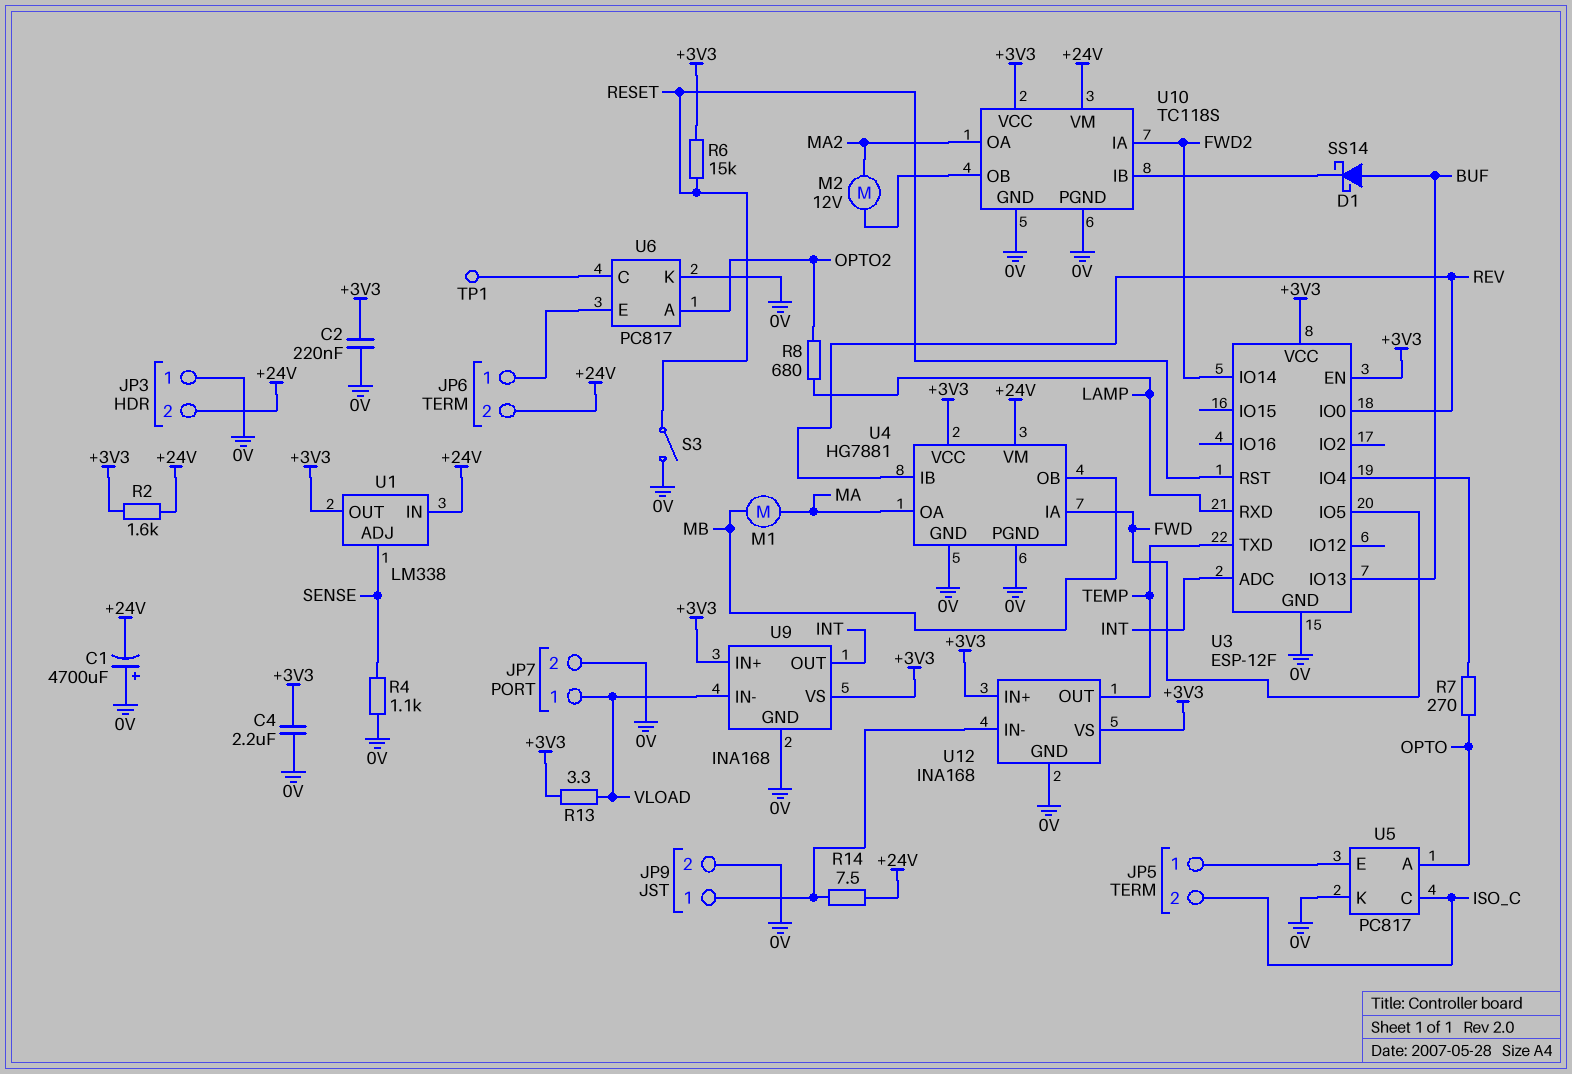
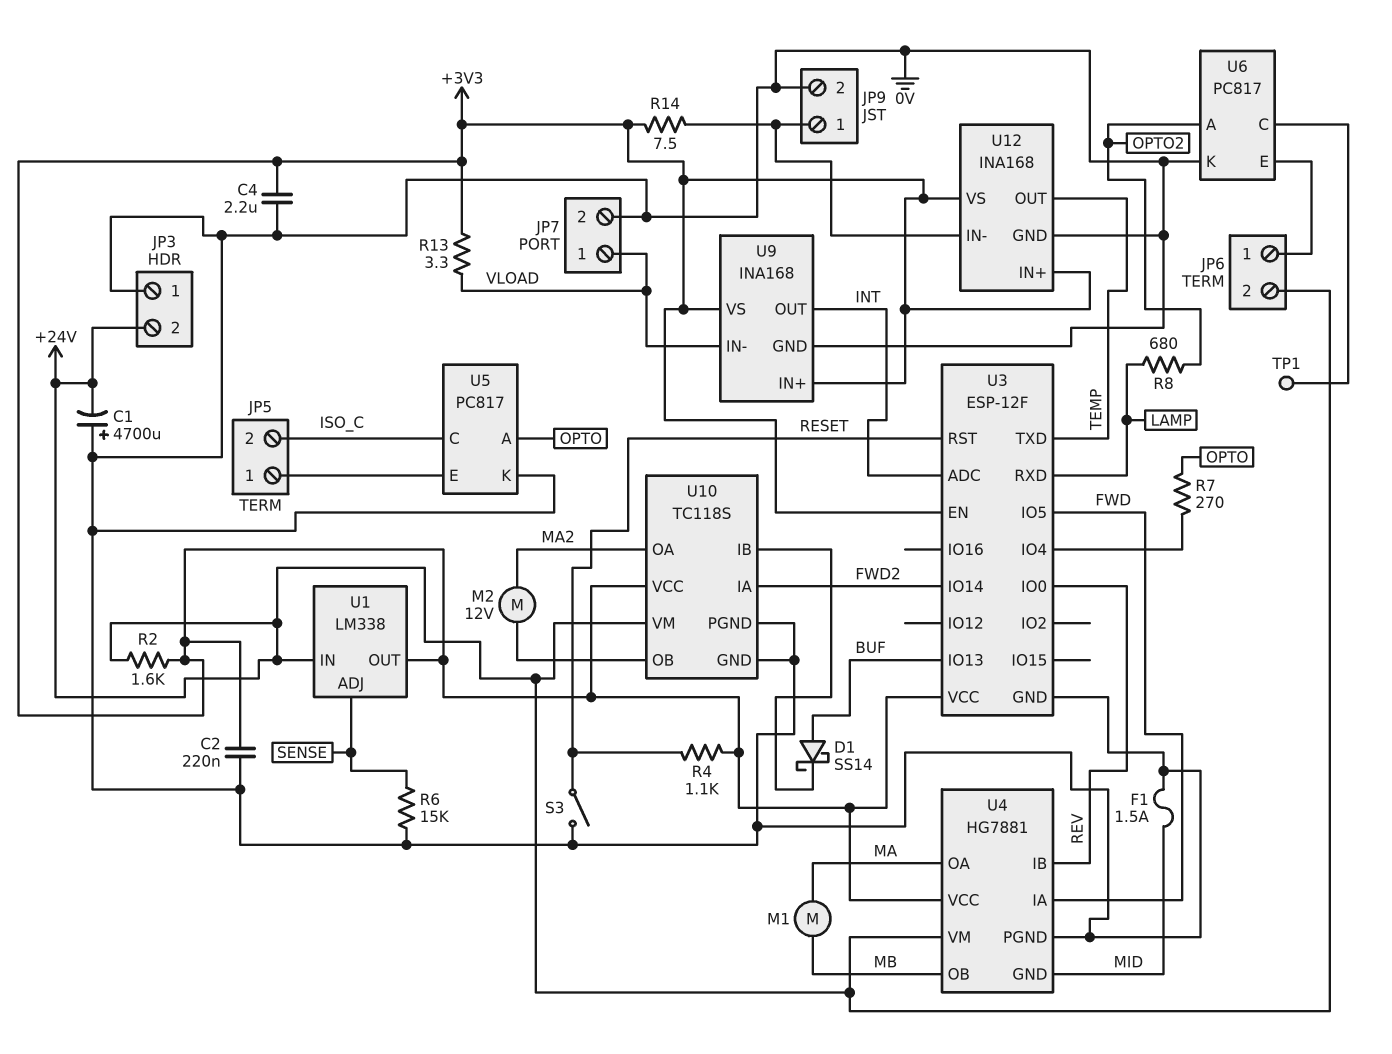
F1: none -> 1.5A (0V, MID)
R4: 1.1k (0V, SENSE) -> 1.1k (+3V3, RESET)
R6: 15k (+3V3, RESET) -> 15k (0V, SENSE)
R14: 7.5 (+24V, JP9/1) -> 7.5 (+3V3, JP9/1)
U4 pin GND: 0V -> MID

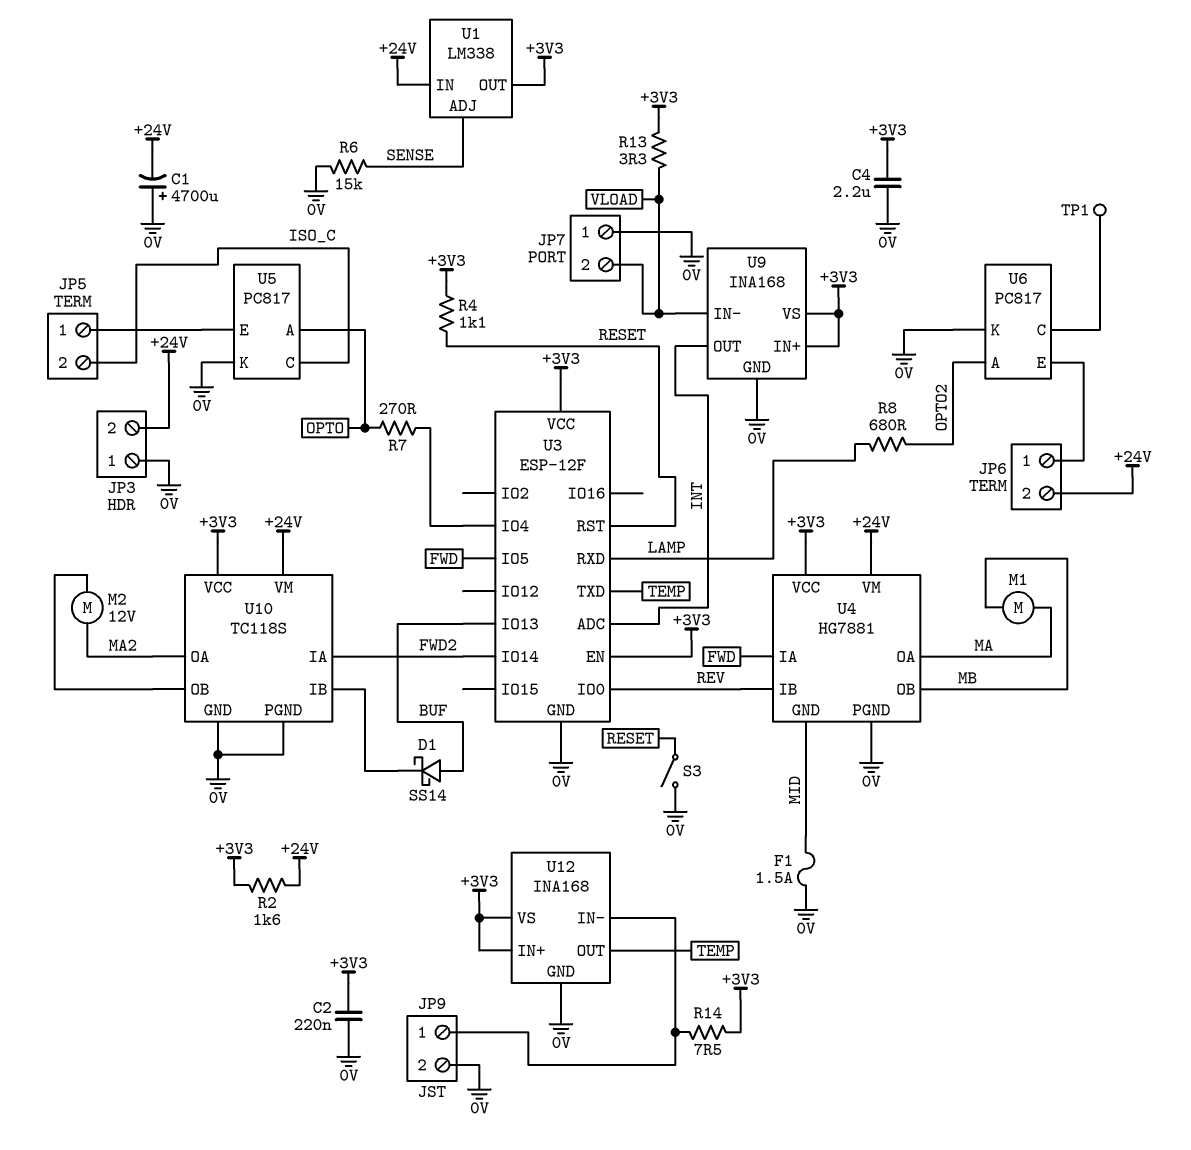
JP7 pin 1: VLOAD -> 0V
JP7 pin 2: 0V -> VLOAD

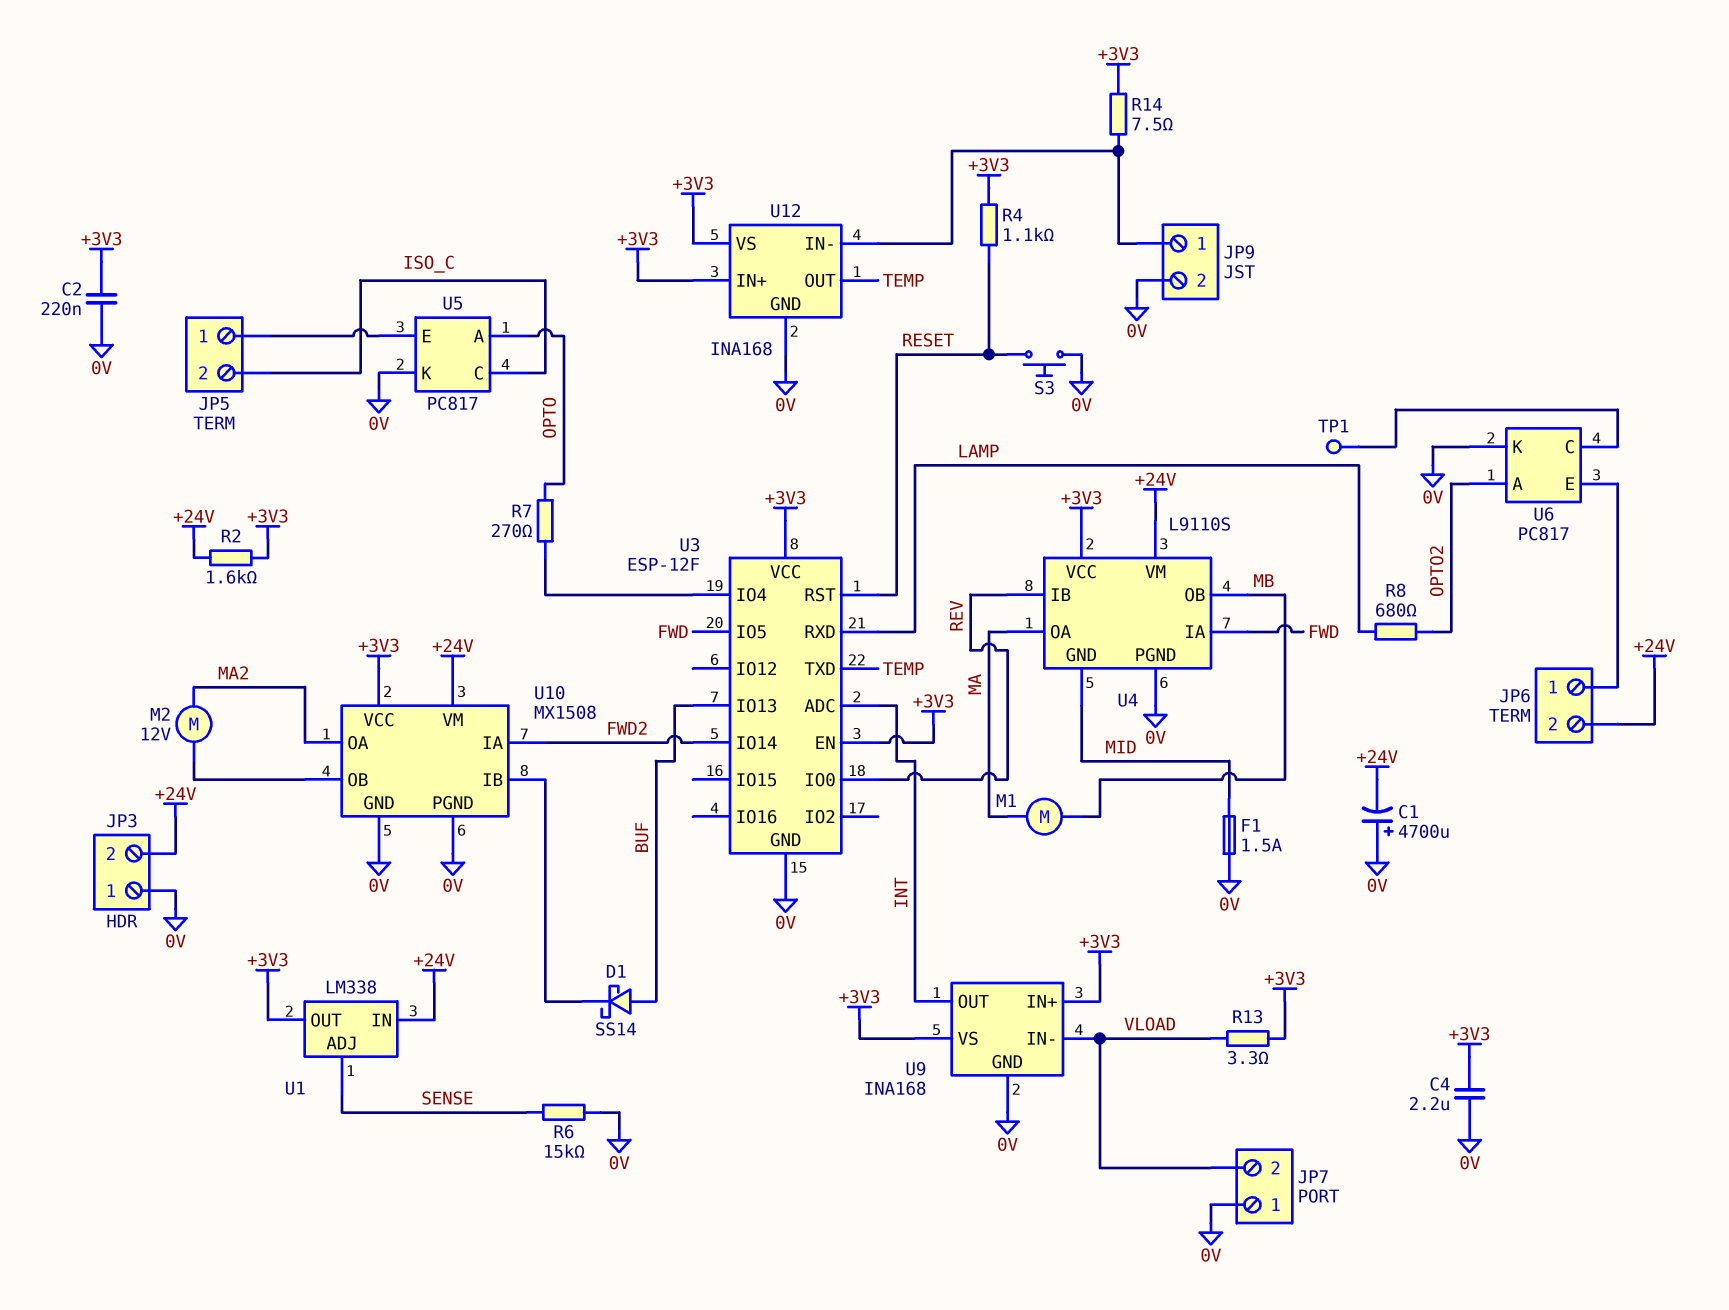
S3: switch (0V, RESET) -> button (0V, RESET)
U4: HG7881 -> L9110S
U10: TC118S -> MX1508

